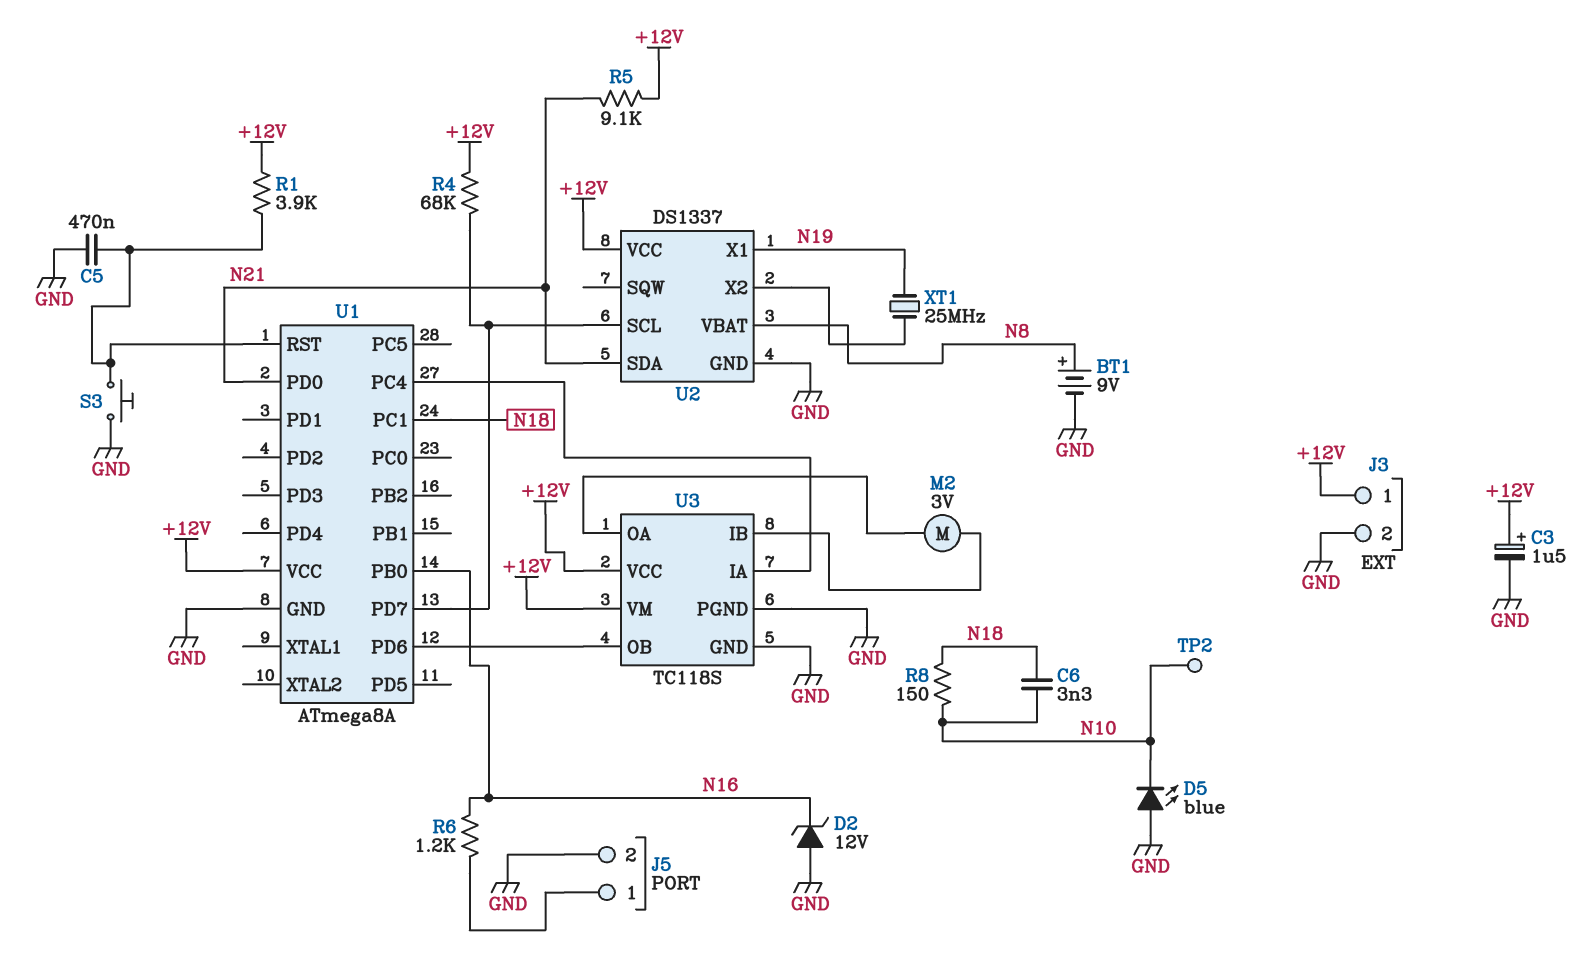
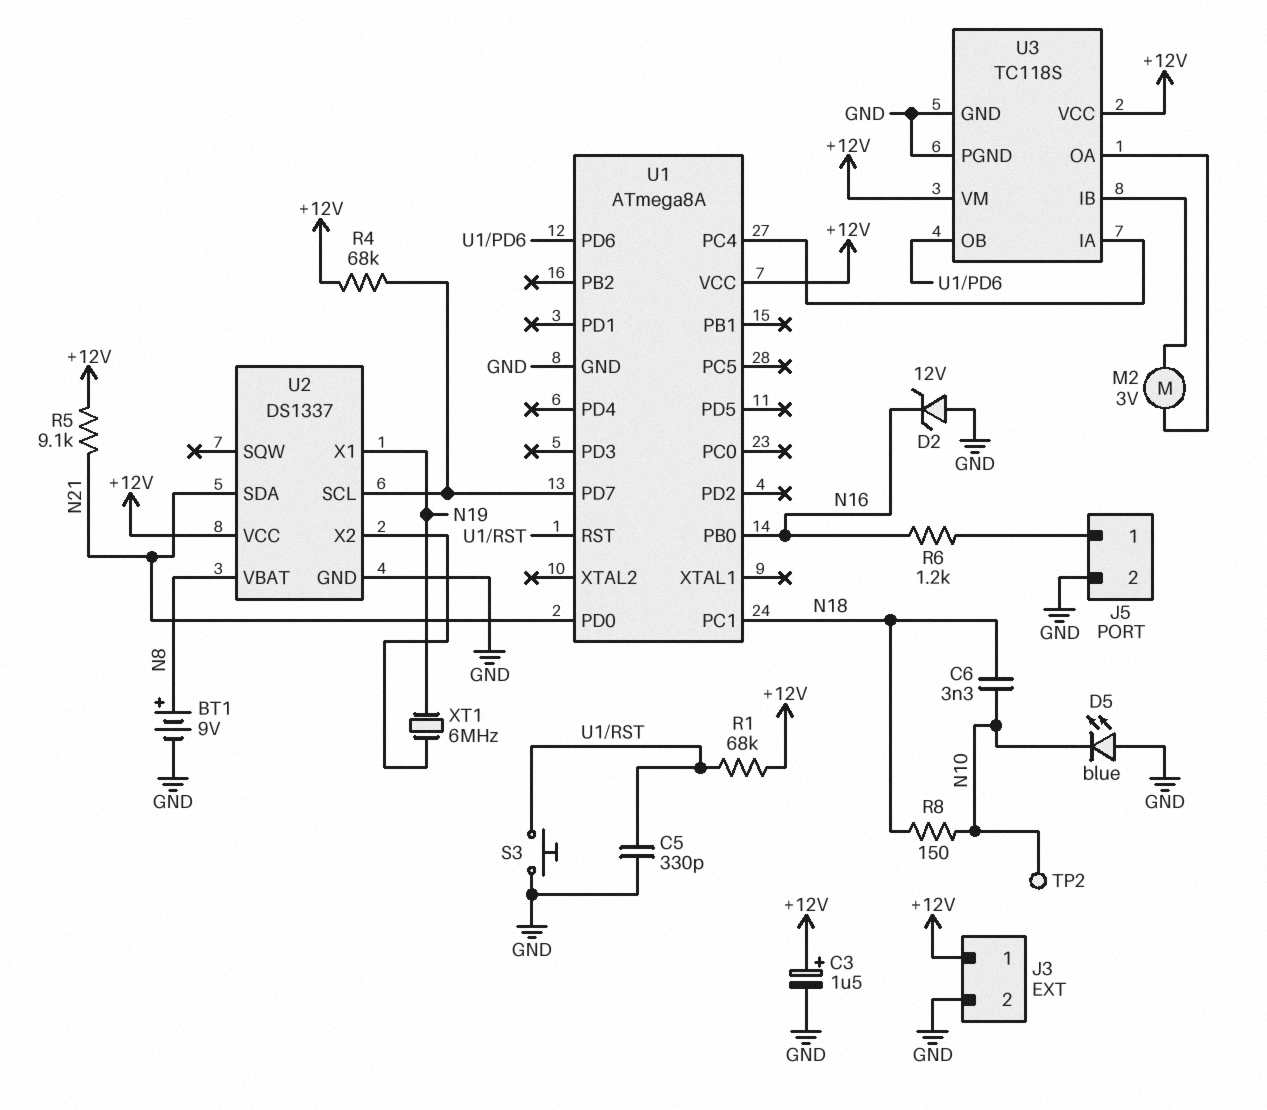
C5: 470nF (GND, U1/RST) -> 330pF (GND, U1/RST)
R1: 3.9k (+12V, U1/RST) -> 68k (+12V, U1/RST)
XT1: 25MHz (N19, U2/X2) -> 6MHz (N19, U2/X2)

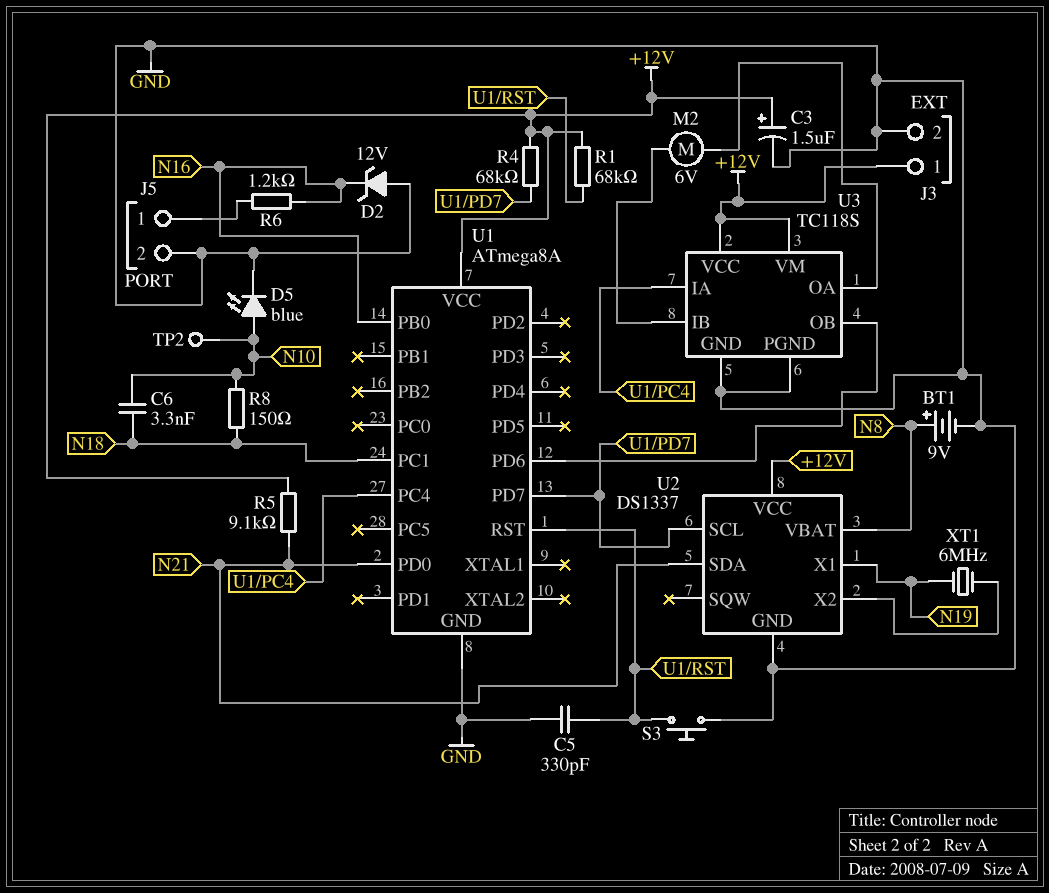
D5: LED blue (A GND, K N10) -> LED blue (A N10, K GND)
M2: motor 3V (U3/IB, U3/OA) -> motor 6V (U3/IB, U3/OA)

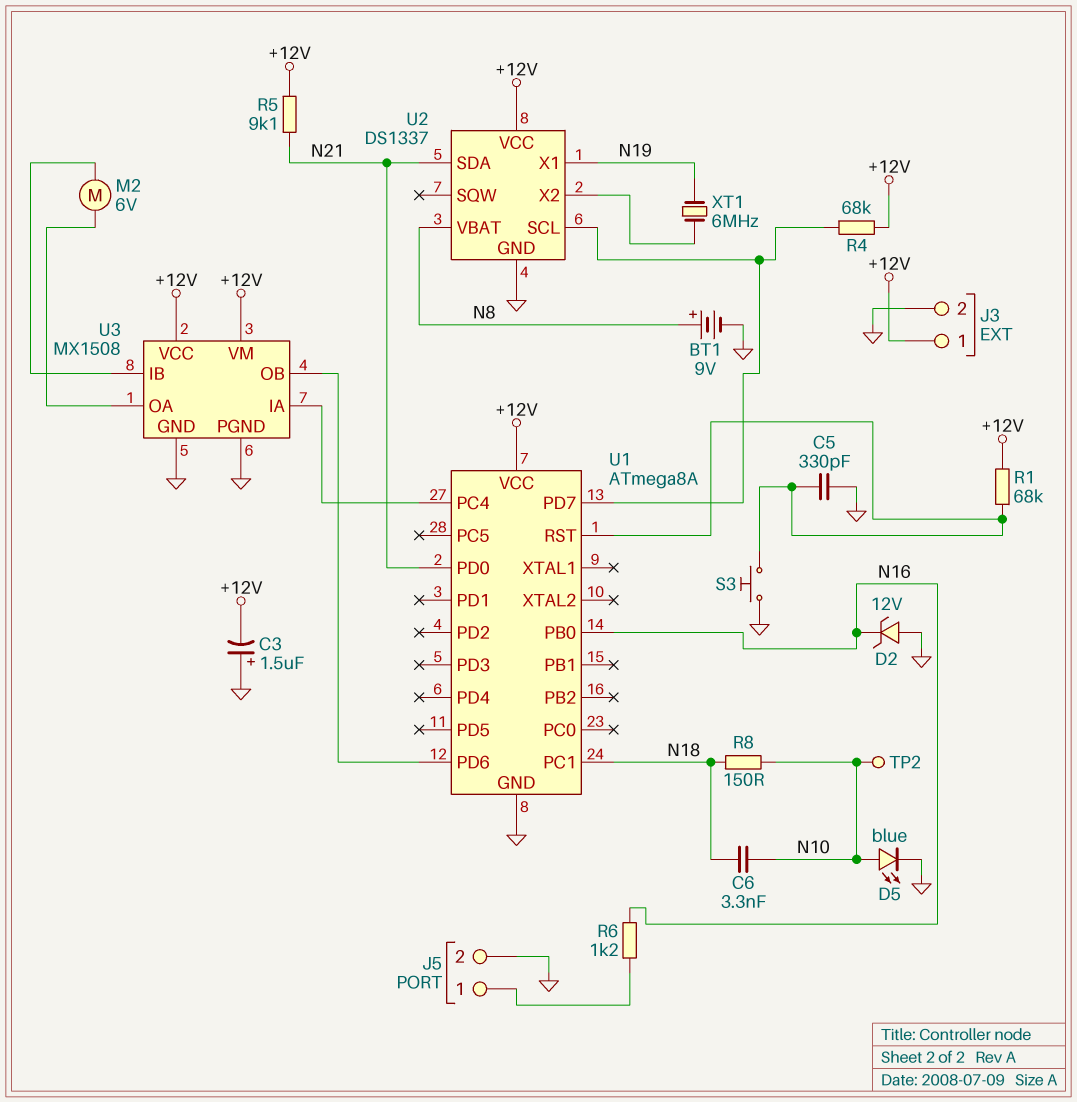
C3: 1.5uF (plus +12V, minus GND) -> 1.5uF (plus GND, minus +12V)
U3: TC118S -> MX1508

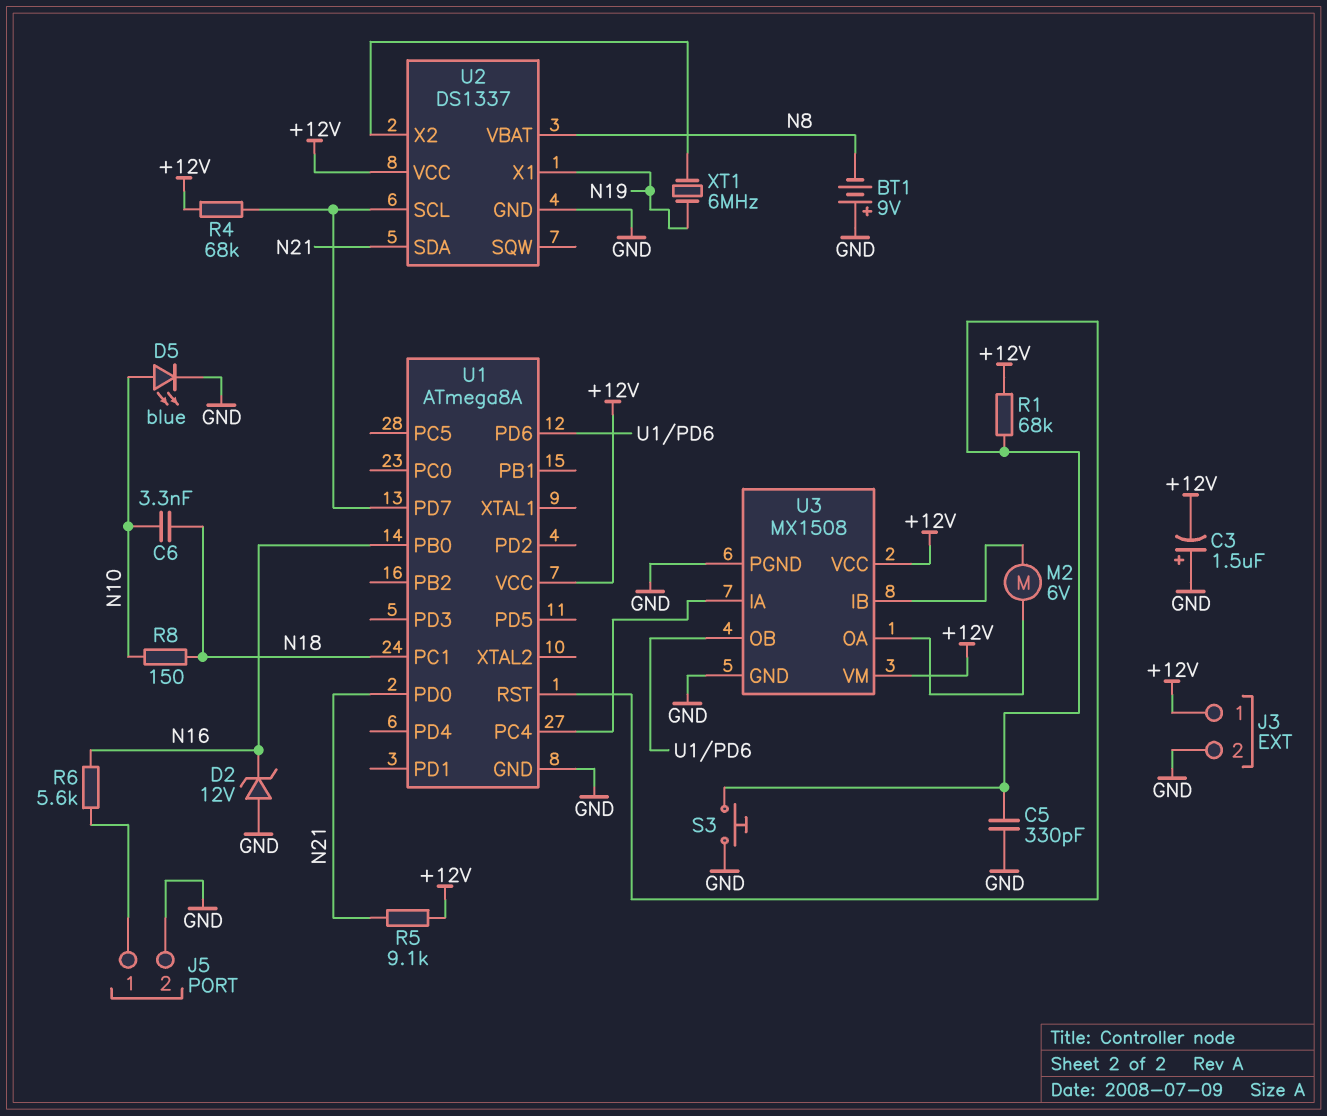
BT1: 9V (plus N8, minus GND) -> 9V (plus GND, minus N8)
R6: 1.2k (J5/1, N16) -> 5.6k (J5/1, N16)
TP2: test point (N10) -> none

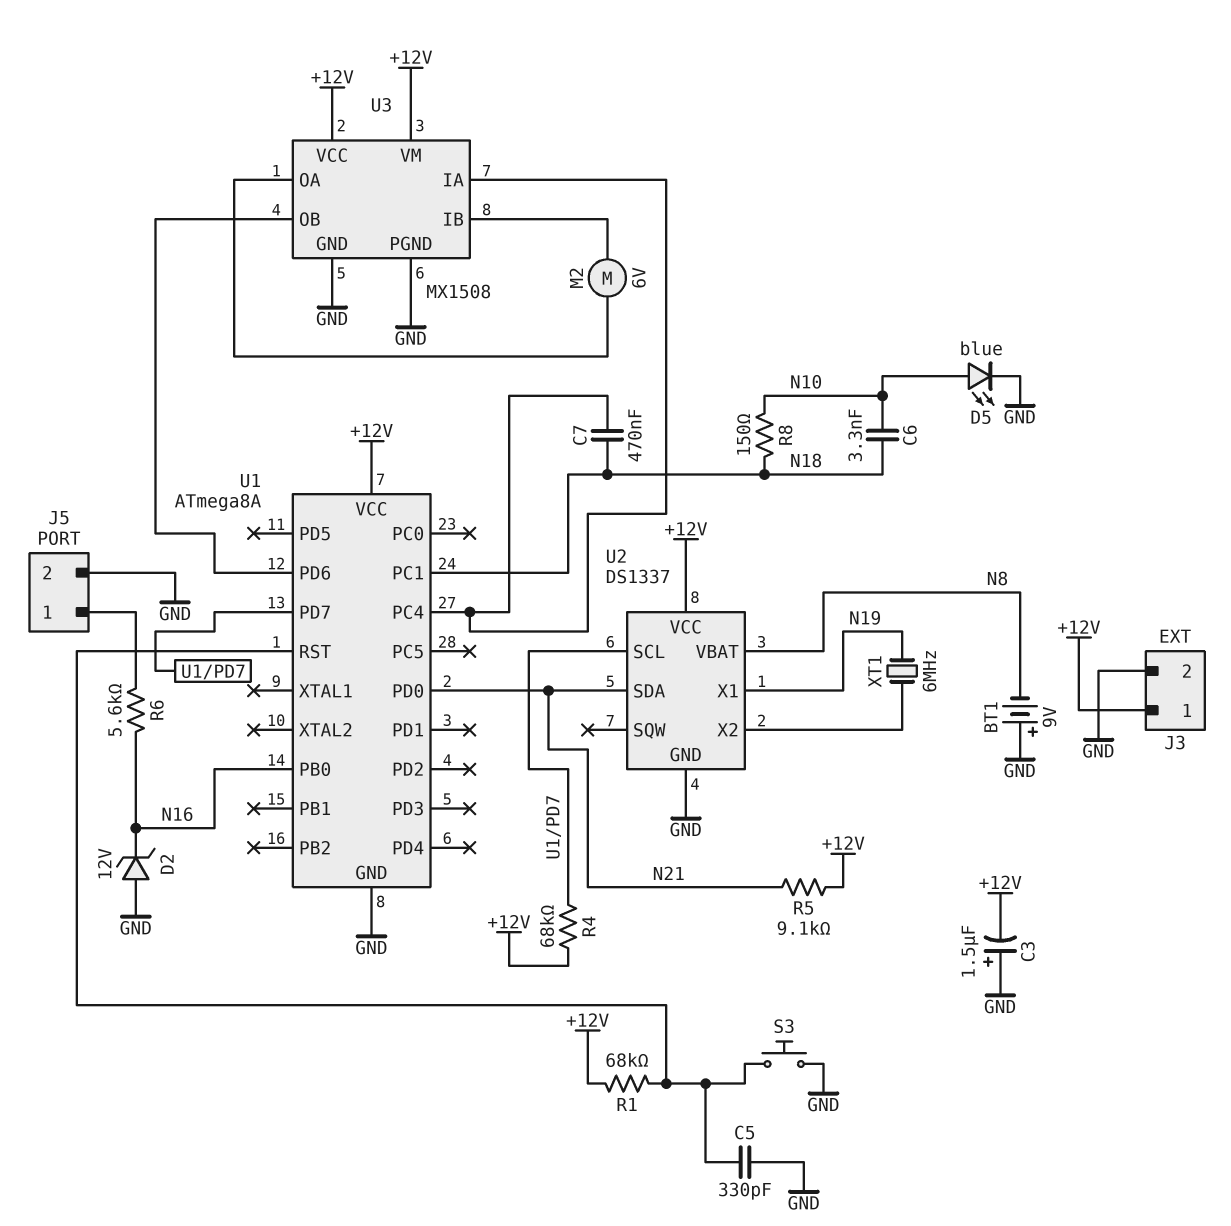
C7: none -> 470nF (N18, U1/PC4)

